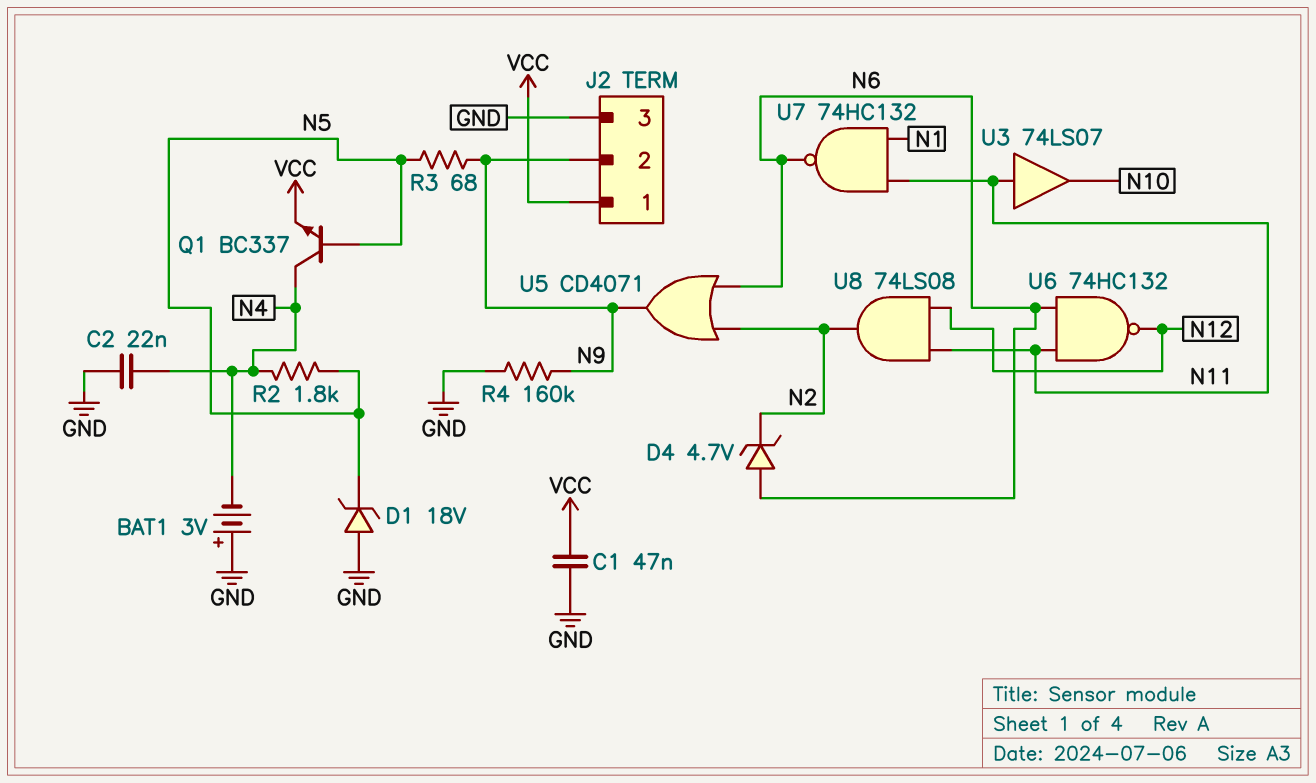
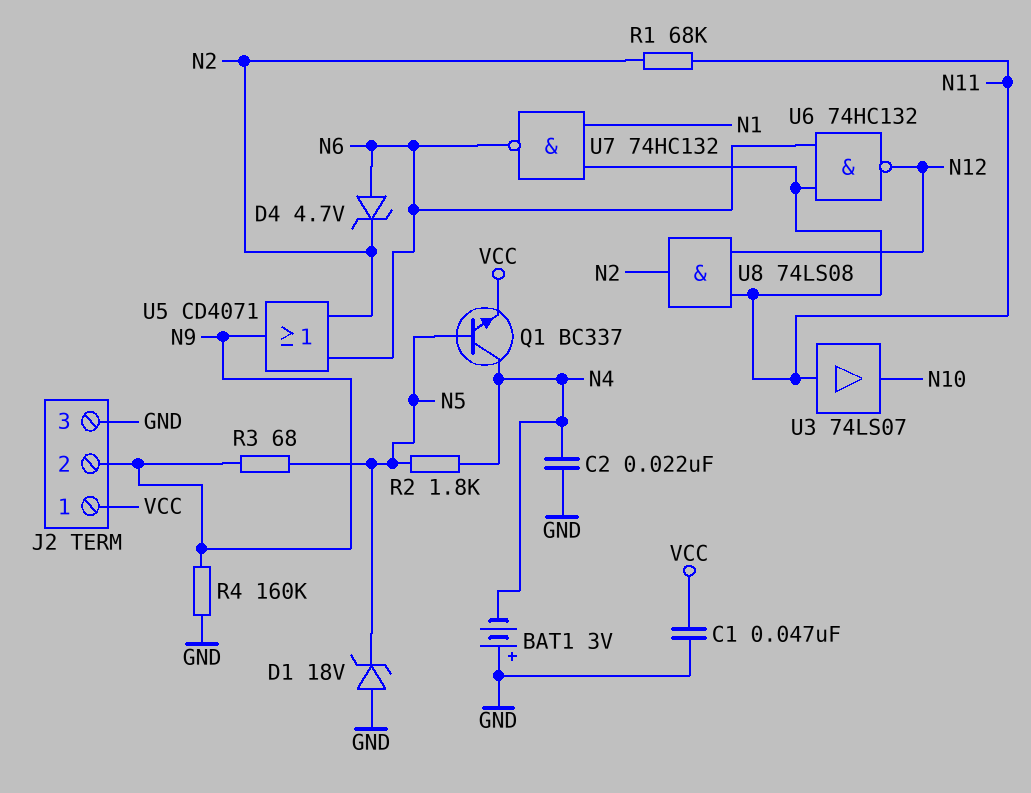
R1: none -> 68k (N2, N11)

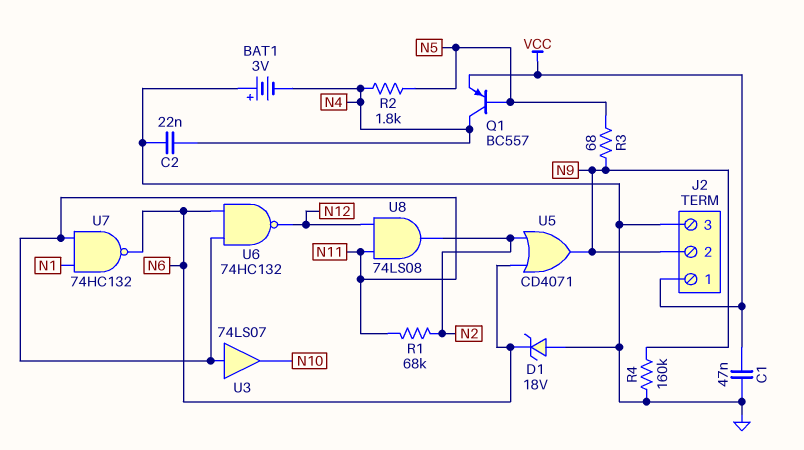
D1: zener 18V (A GND, K N5) -> zener 18V (A GND, K N6)
D4: zener 4.7V (A N6, K N2) -> none
Q1: NPN BC337 (B N5, C N4, E VCC) -> PNP BC557 (B N5, C N4, E VCC)

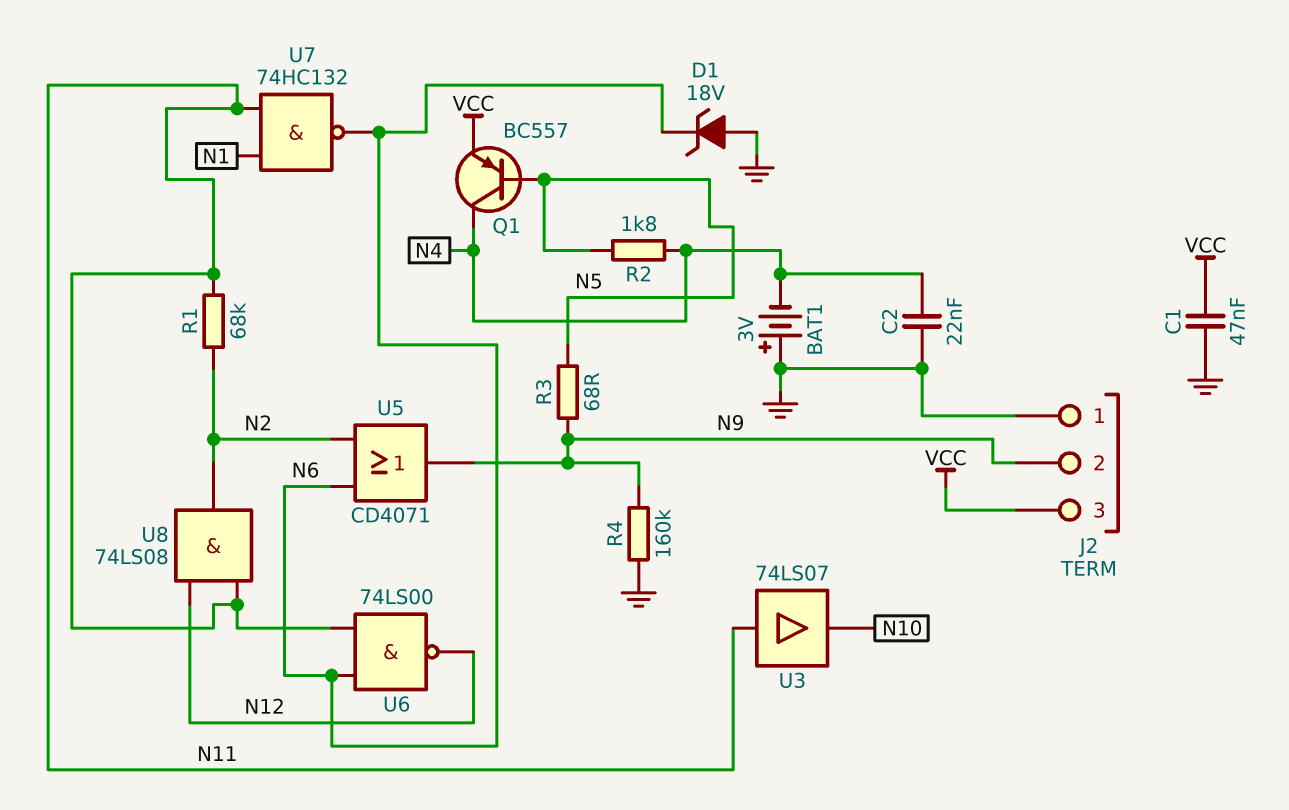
J2 pin 1: VCC -> GND
J2 pin 3: GND -> VCC
U6: NAND 74HC132 (in N6, in N11, out N12) -> NAND 74LS00 (in N6, in N11, out N12)

